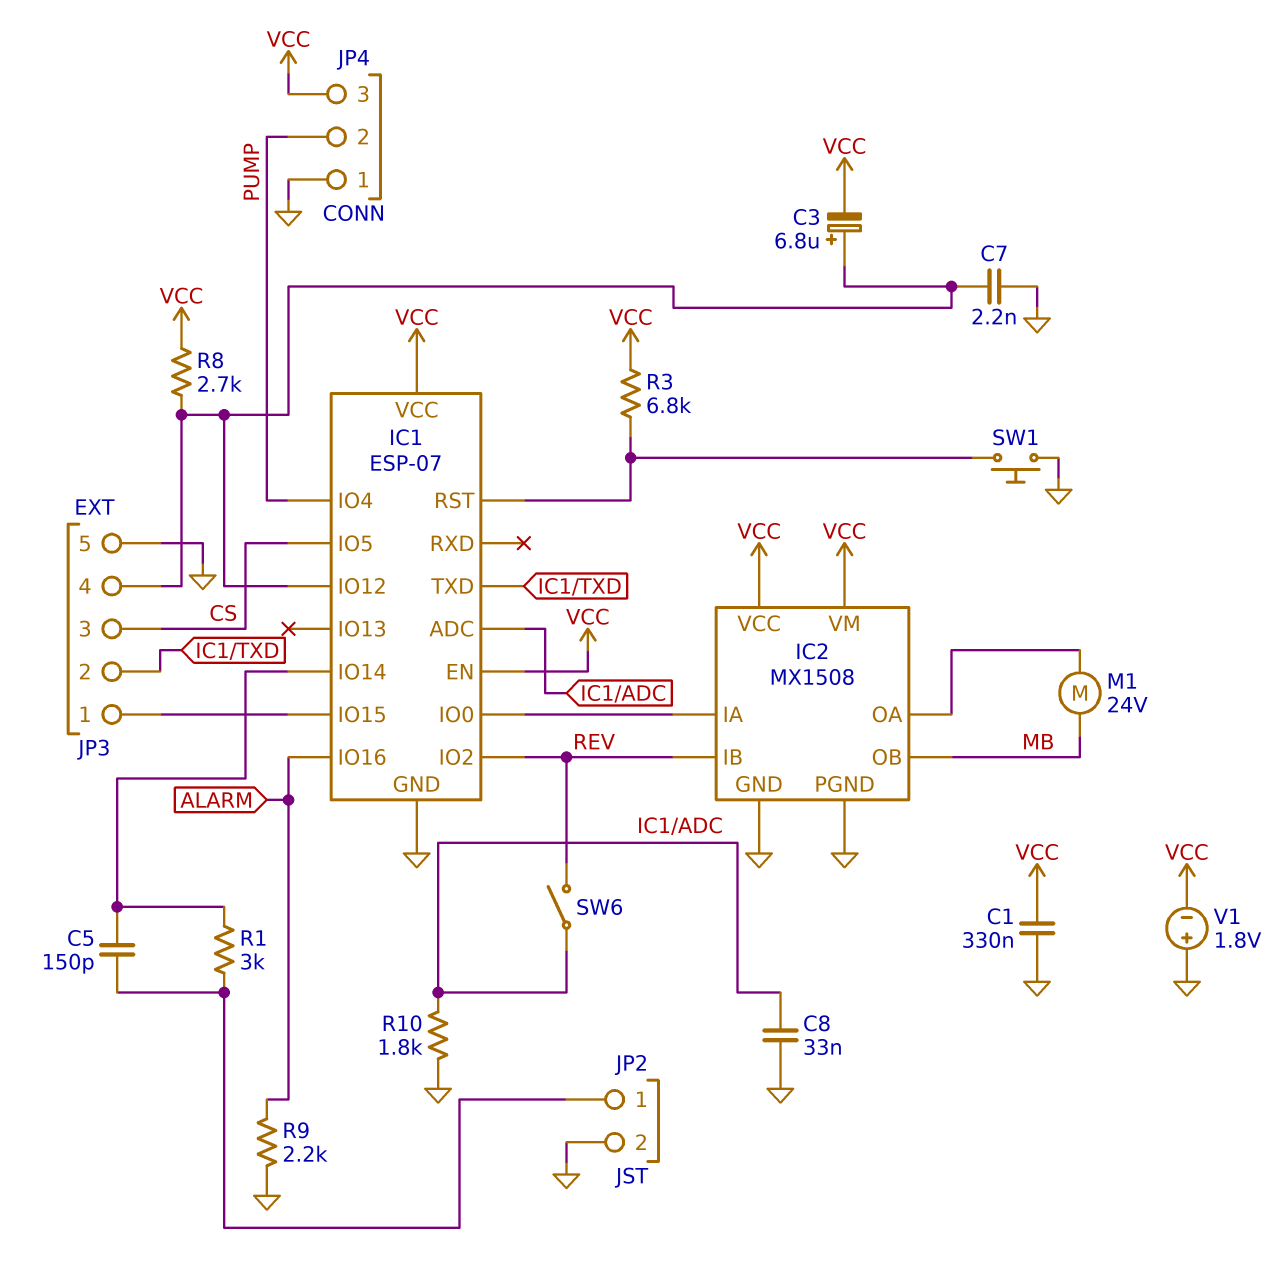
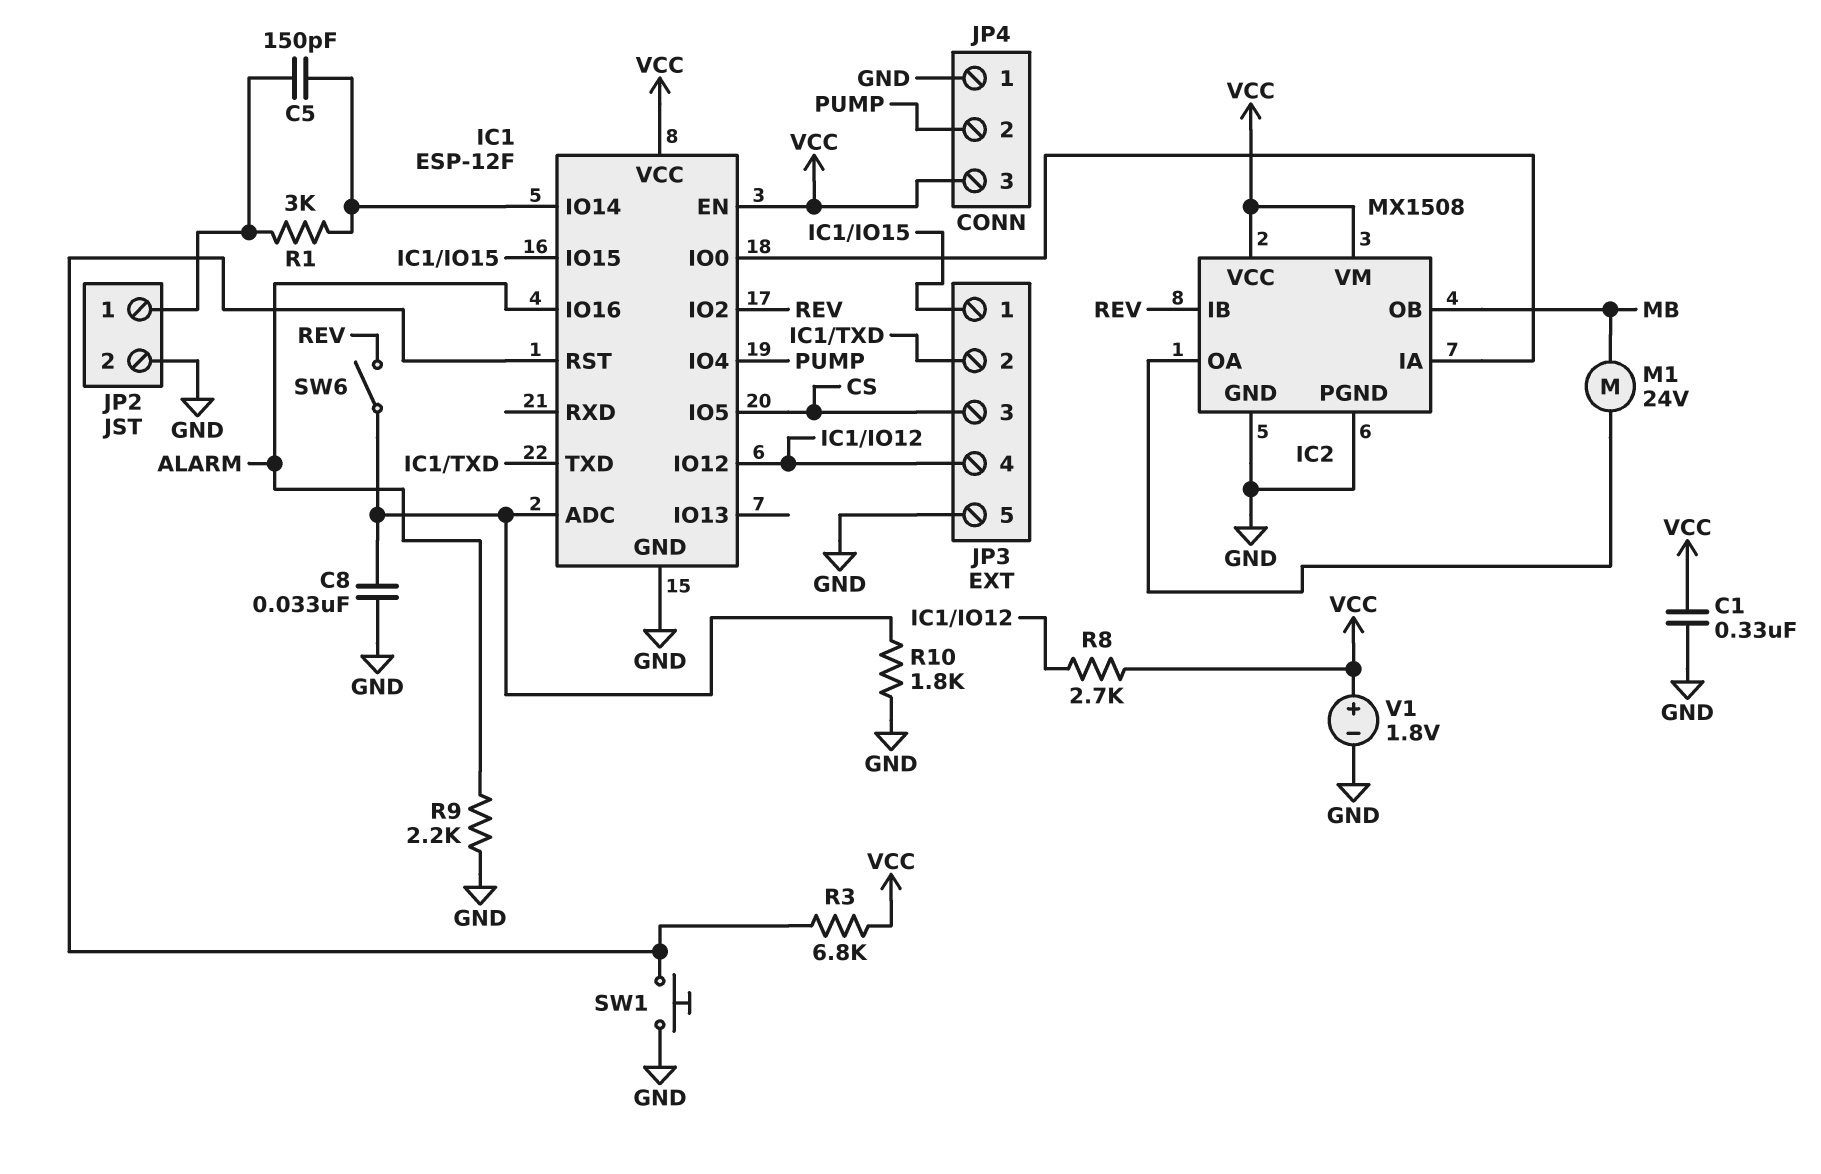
C3: 6.8uF (plus IC1/IO12, minus VCC) -> none
C7: 2.2nF (GND, IC1/IO12) -> none
IC1: ESP-07 -> ESP-12F
V1: 1.8V (plus GND, minus VCC) -> 1.8V (plus VCC, minus GND)

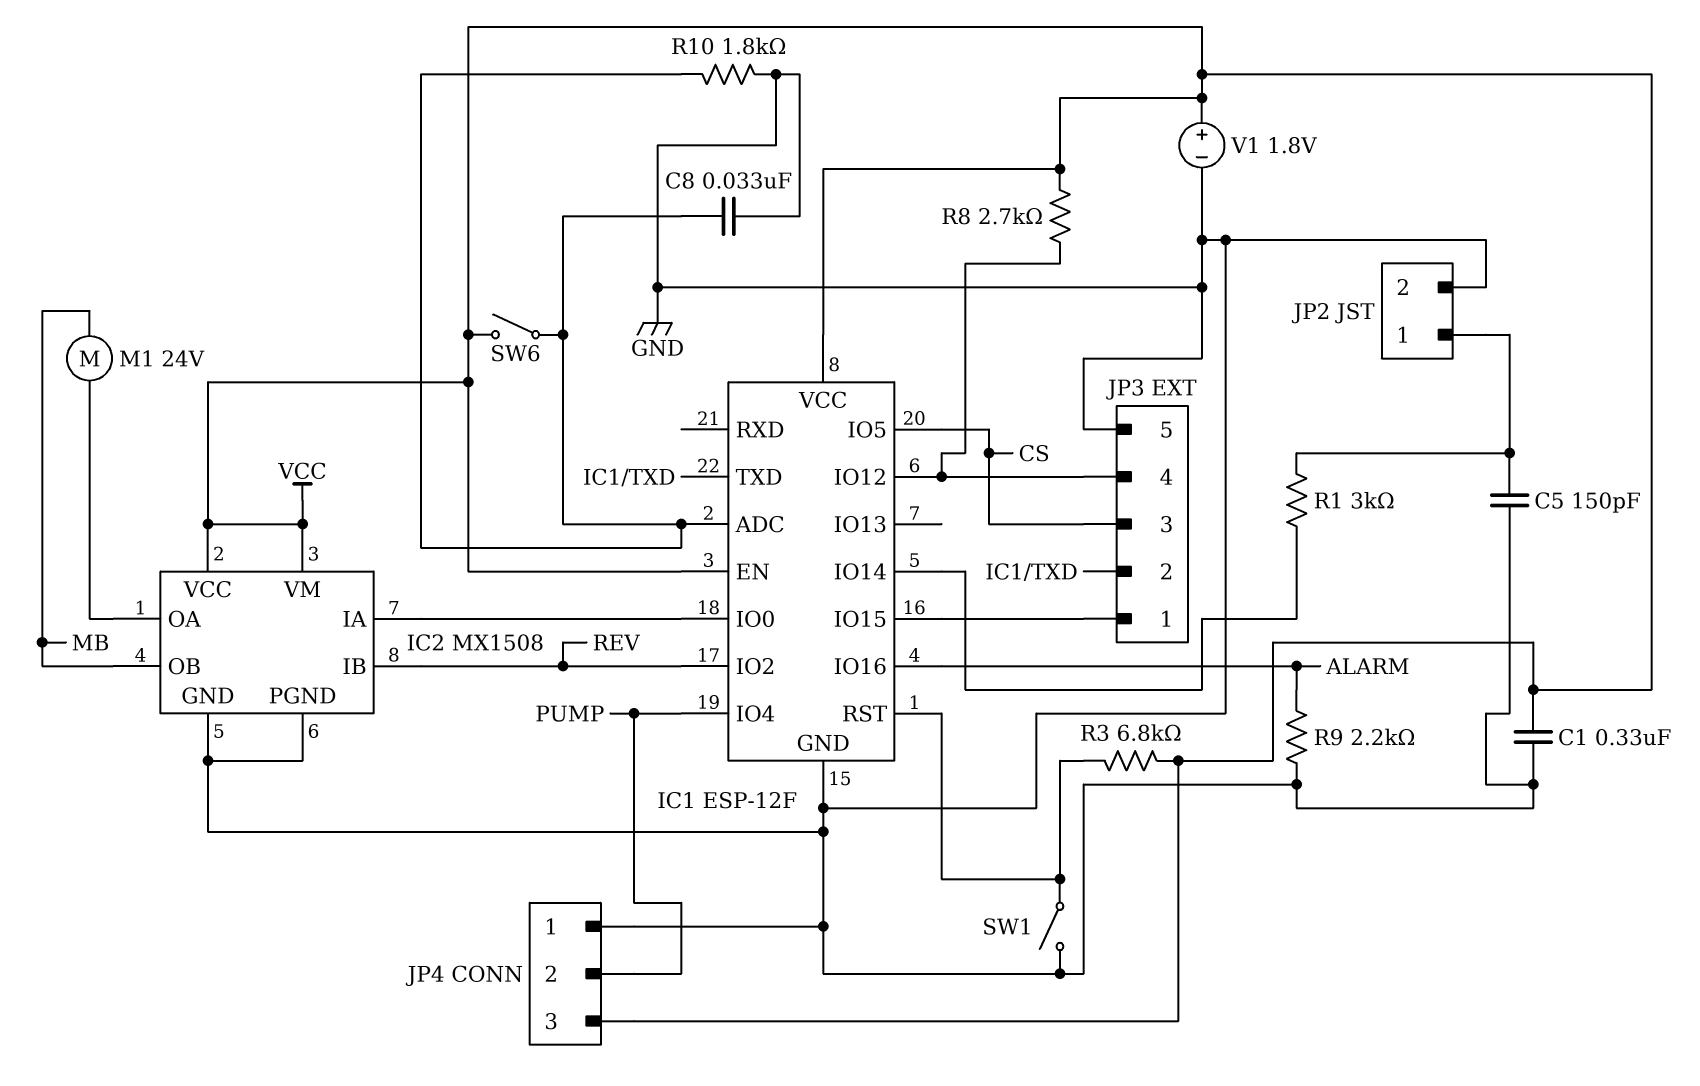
C5: 150pF (IC1/IO14, JP2/1) -> 150pF (GND, JP2/1)
SW1: button (GND, IC1/RST) -> switch (GND, IC1/RST)
SW6: switch (IC1/ADC, REV) -> switch (IC1/ADC, VCC)

